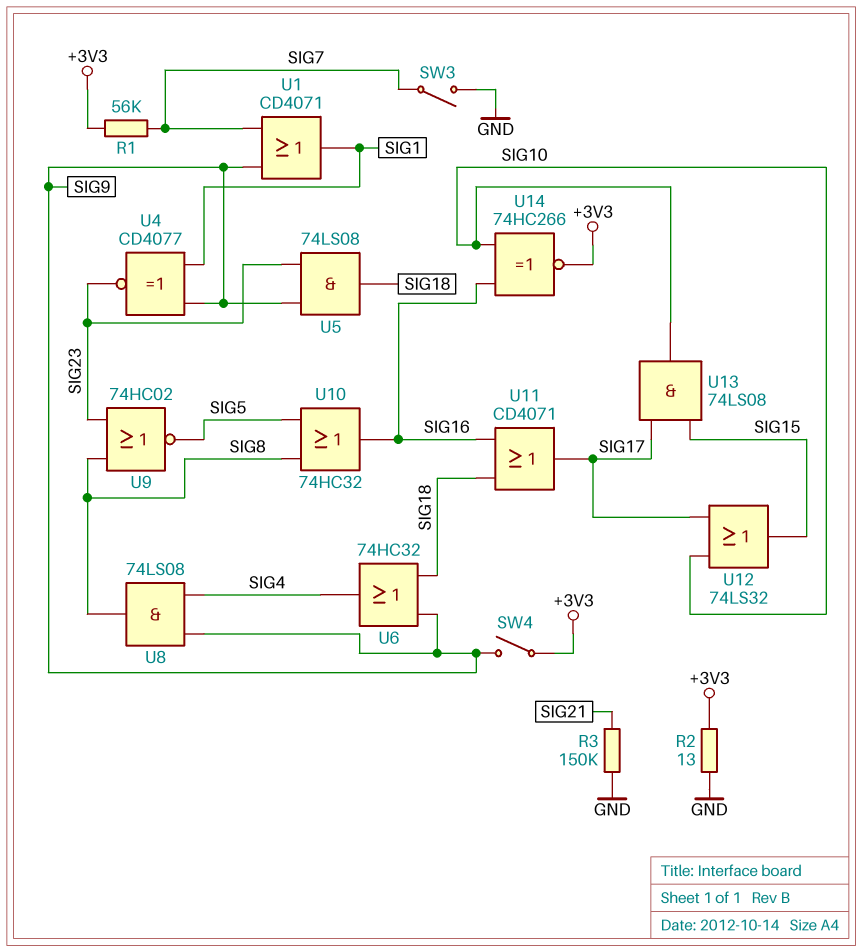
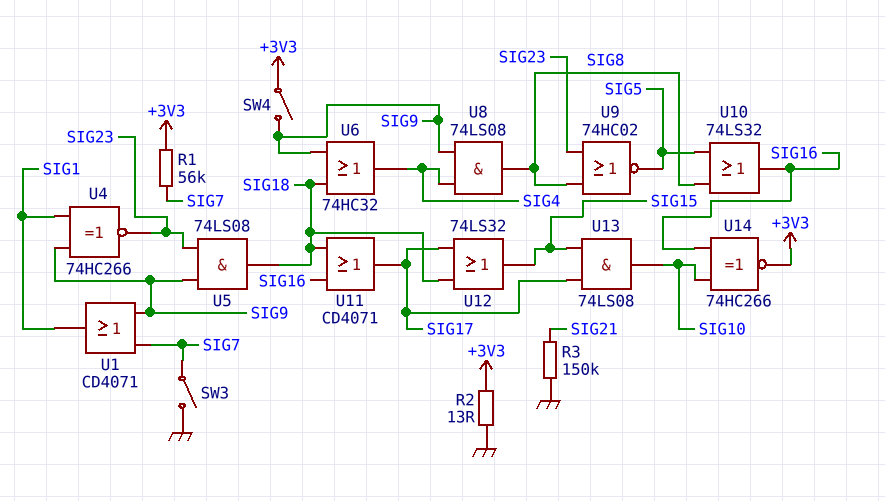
U4: XNOR CD4077 (in SIG1, in SIG9, out SIG23) -> XNOR 74HC266 (in SIG1, in SIG9, out SIG23)
U10: OR 74HC32 (in SIG5, in SIG8, out SIG16) -> OR 74LS32 (in SIG5, in SIG8, out SIG16)
U12: OR 74LS32 (in SIG10, in SIG17, out SIG15) -> OR 74LS32 (in SIG17, in SIG18, out SIG15)

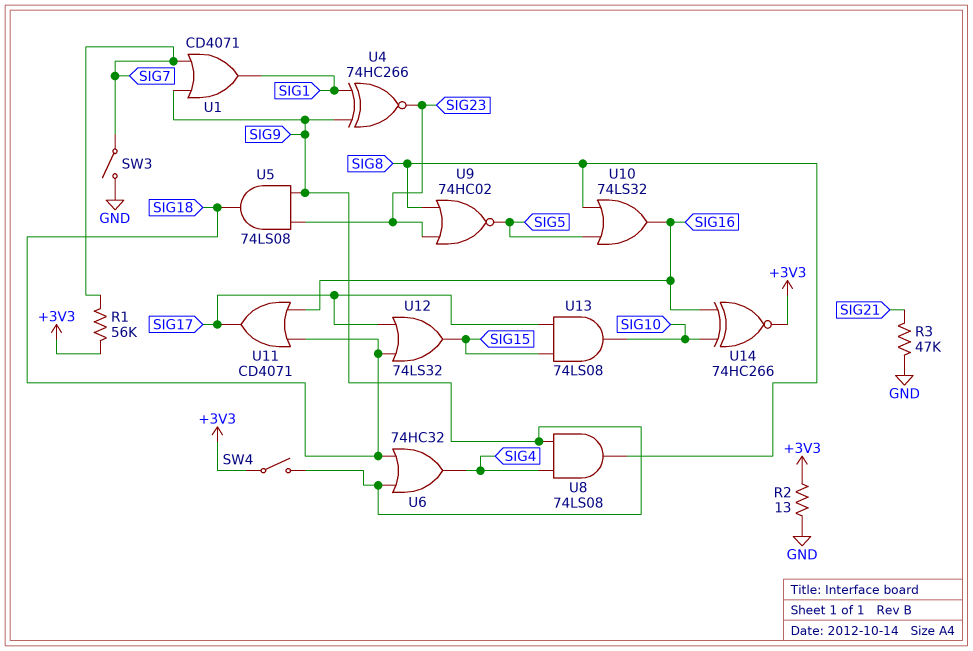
R3: 150k (GND, SIG21) -> 47k (GND, SIG21)

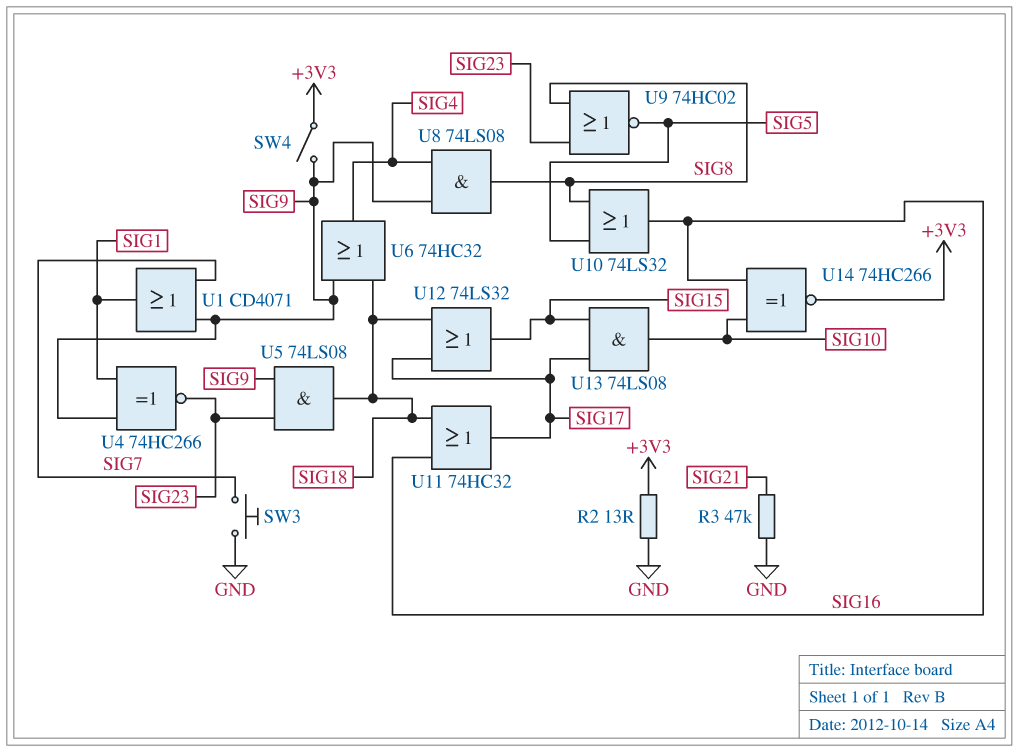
R1: 56k (+3V3, SIG7) -> none
SW3: switch (GND, SIG7) -> button (GND, SIG7)
U11: OR CD4071 (in SIG16, in SIG18, out SIG17) -> OR 74HC32 (in SIG16, in SIG18, out SIG17)

